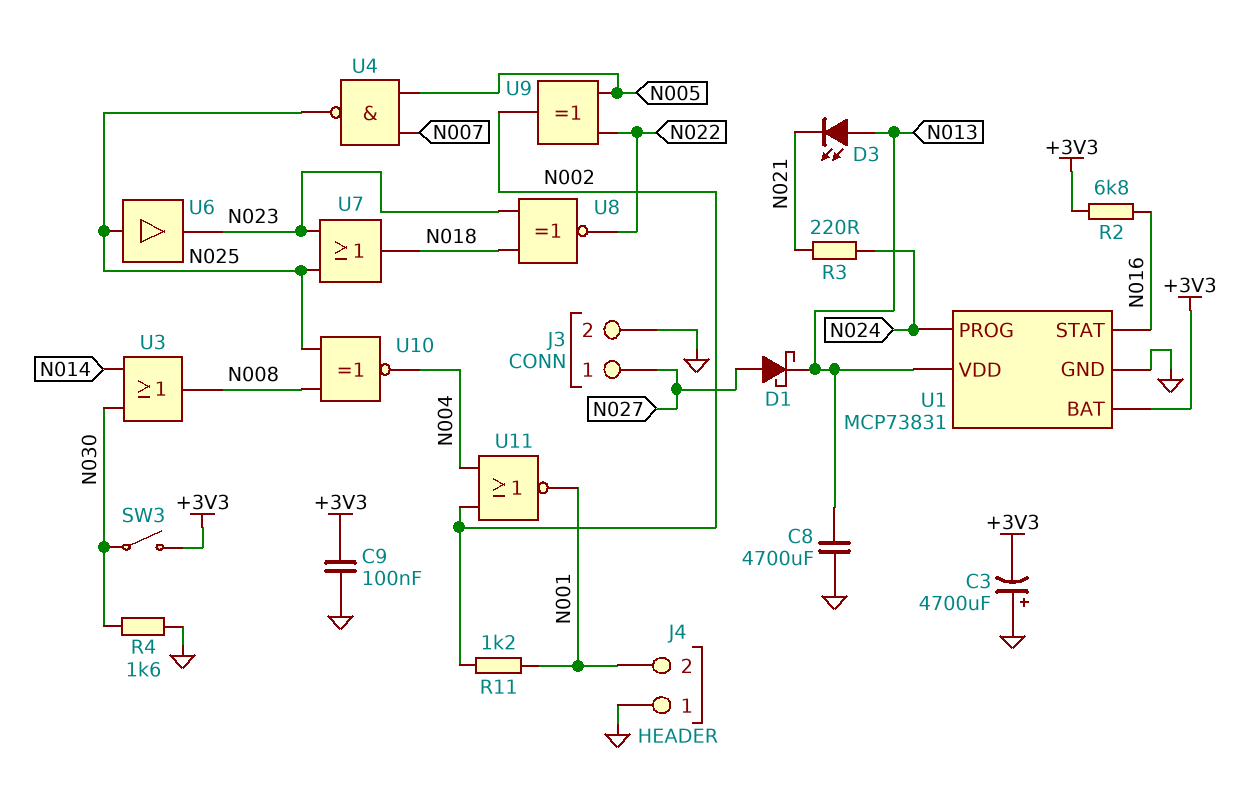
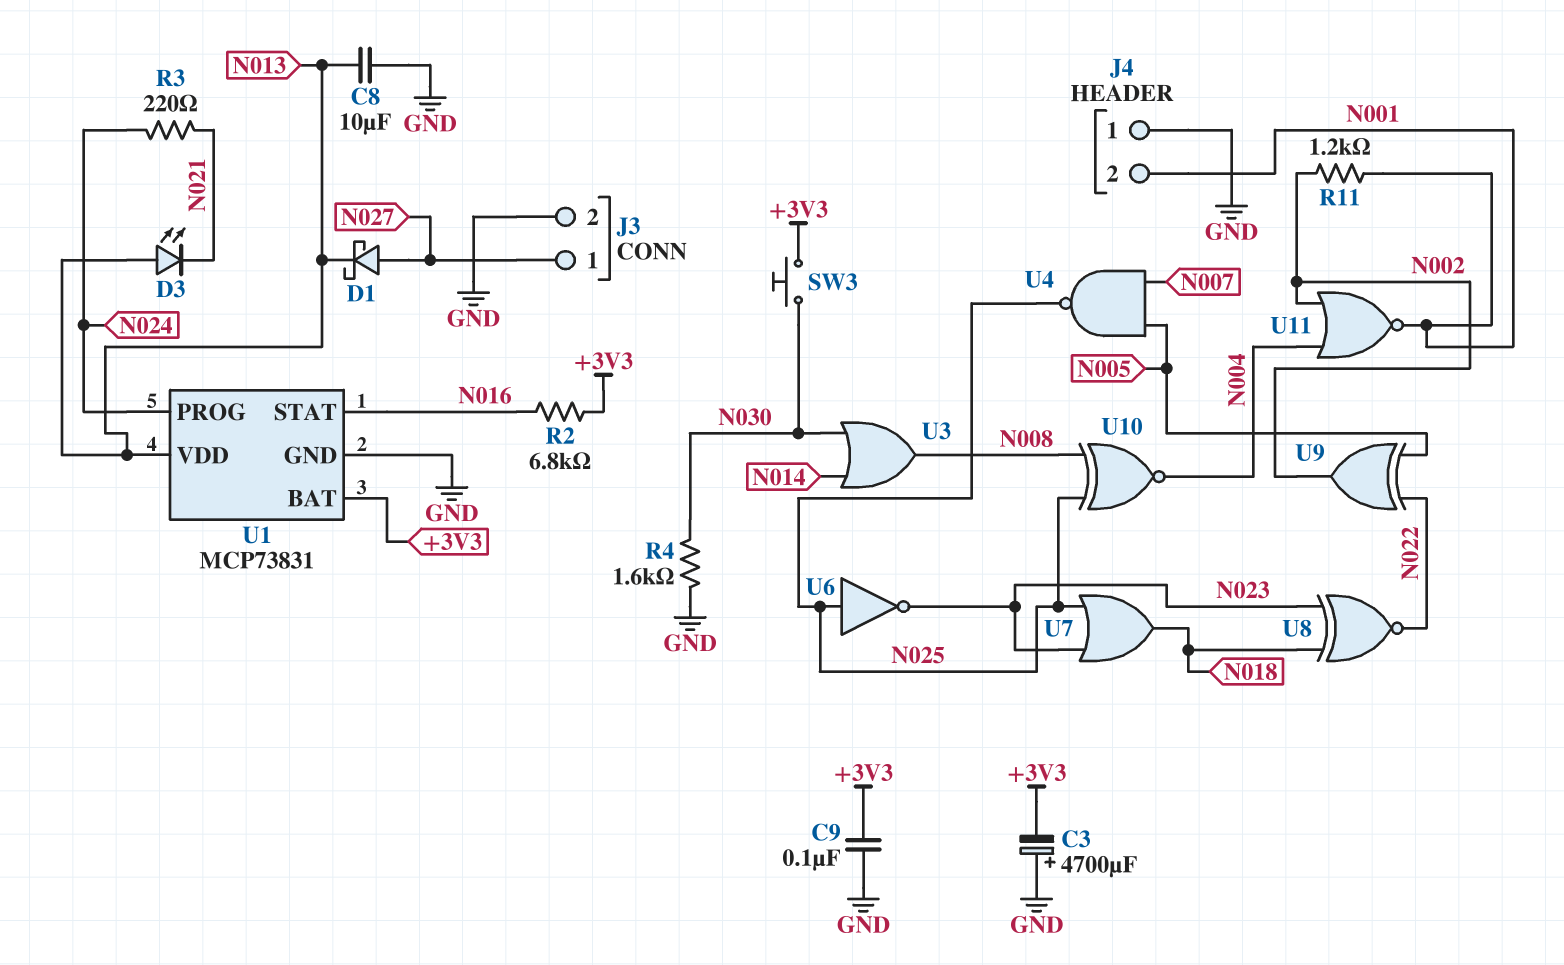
C8: 4700uF (GND, N013) -> 10uF (GND, N013)
SW3: switch (+3V3, N030) -> button (+3V3, N030)
U6: buffer (in N025, out N023) -> NOT (in N025, out N023)

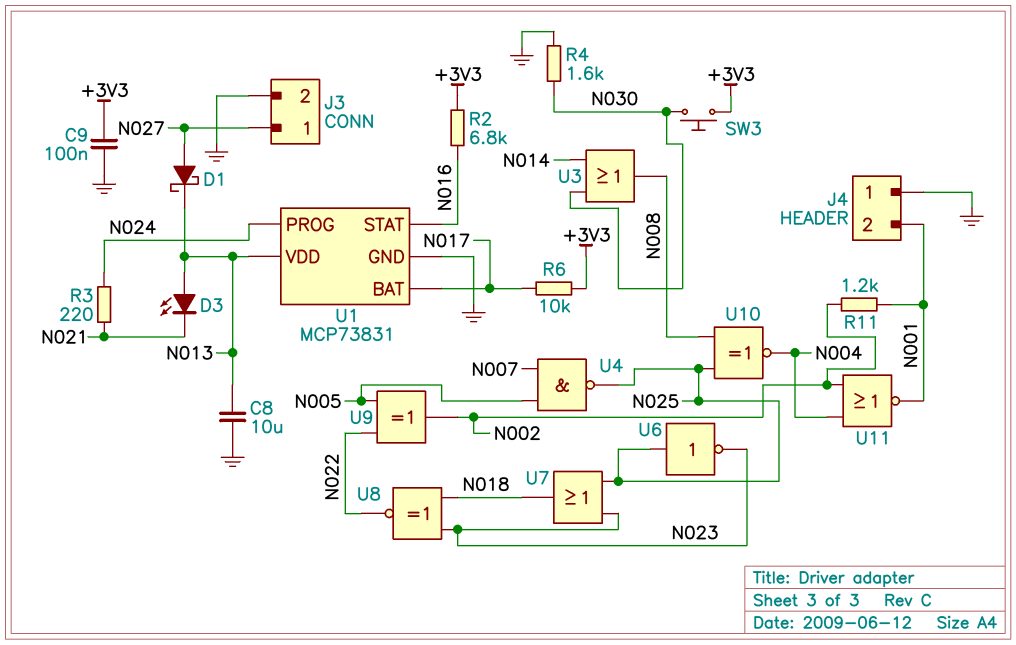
C3: 4700uF (plus GND, minus +3V3) -> none
R6: none -> 10k (+3V3, N017)
U1 pin BAT: +3V3 -> N017

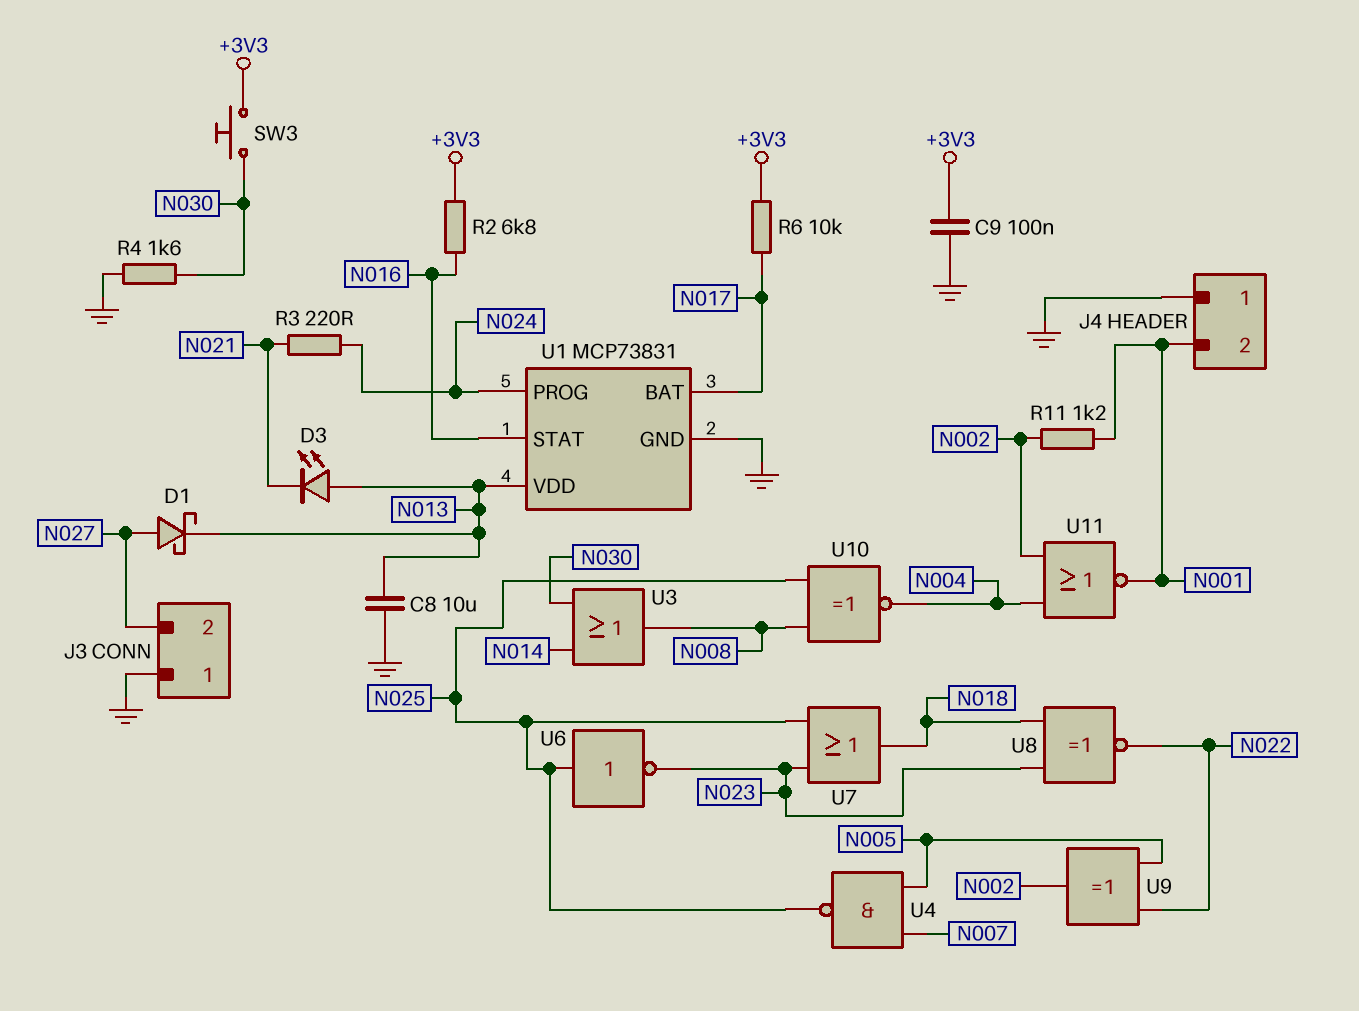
J3 pin 1: N027 -> GND
J3 pin 2: GND -> N027

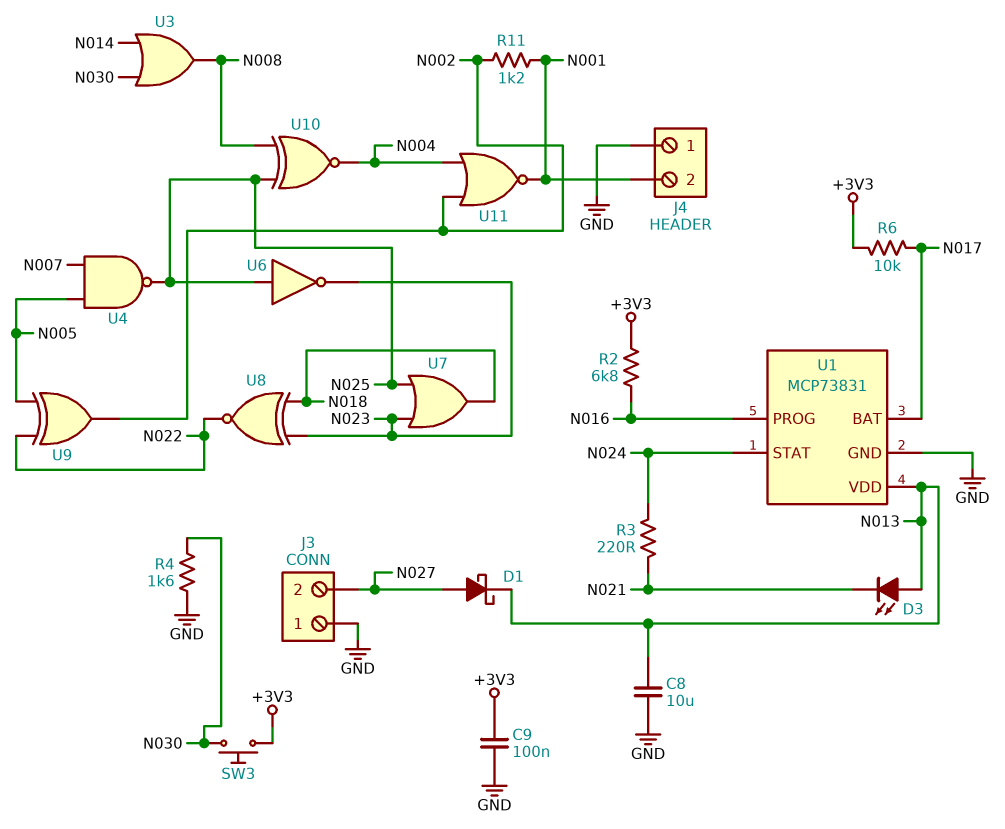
U1 pin PROG: N024 -> N016
U1 pin STAT: N016 -> N024

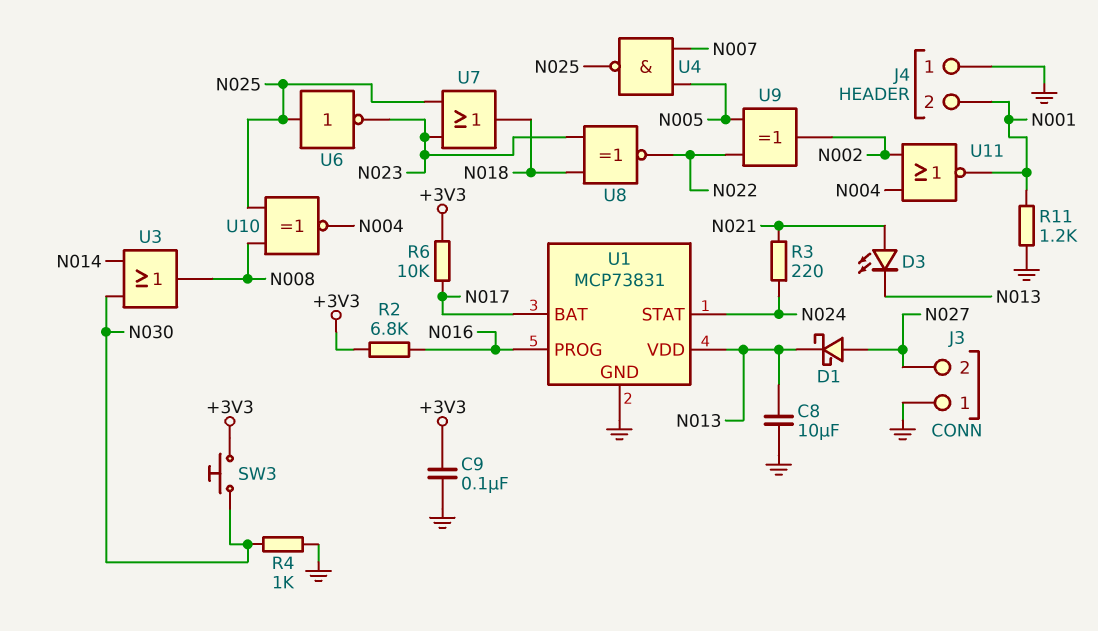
D3: LED (A N013, K N021) -> LED (A N021, K N013)
R4: 1.6k (GND, N030) -> 1k (GND, N030)
R11: 1.2k (N001, N002) -> 1.2k (GND, N001)

